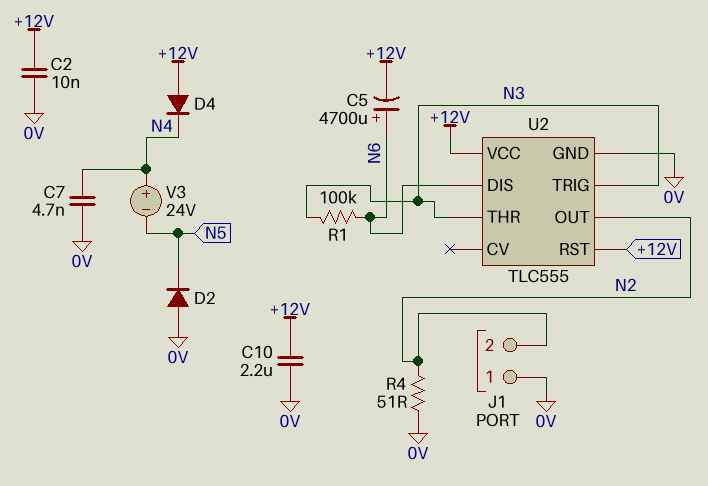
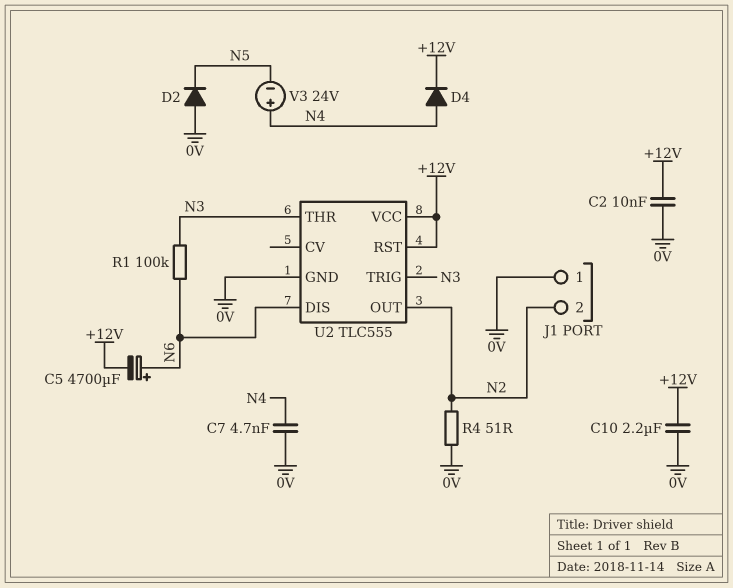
D4: diode (A +12V, K N4) -> diode (A N4, K +12V)

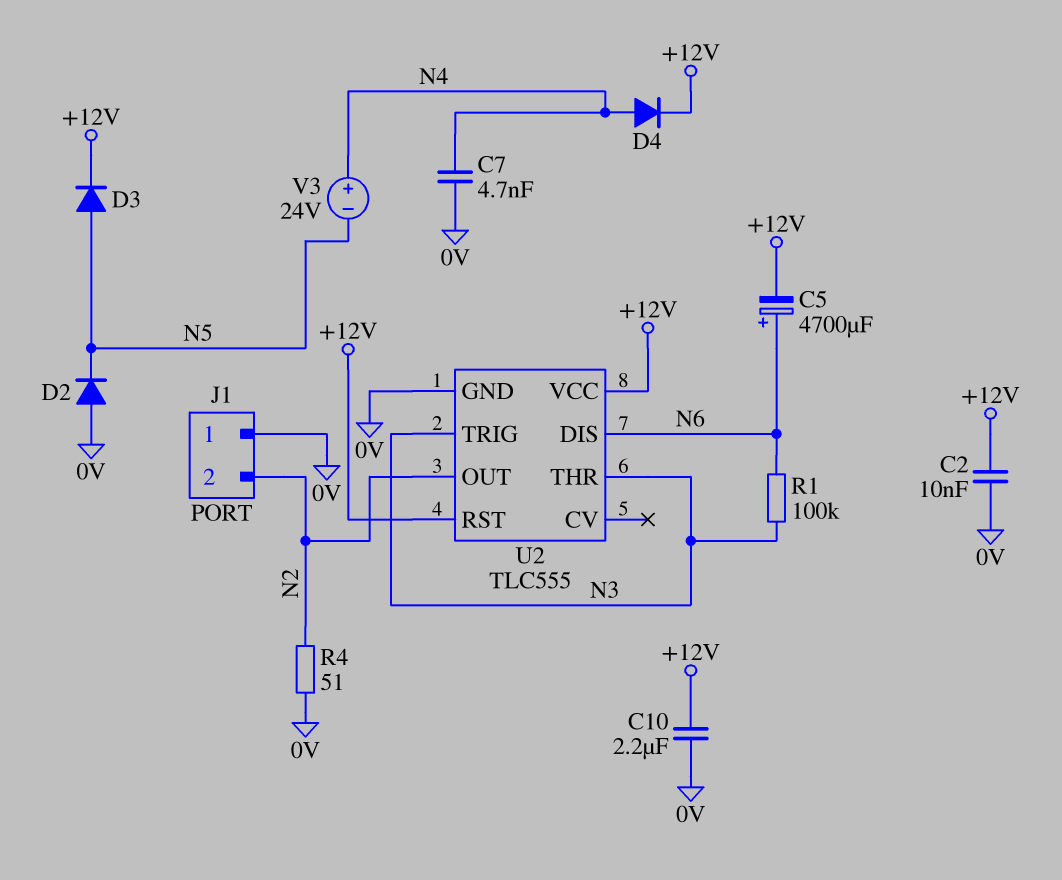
D3: none -> diode (A N5, K +12V)

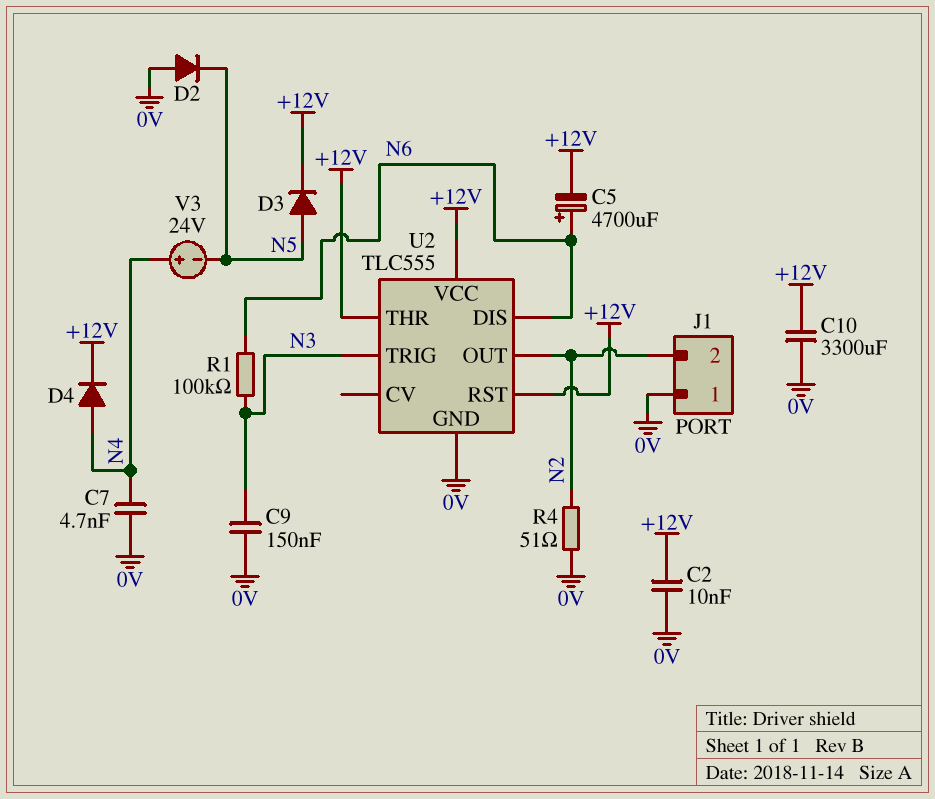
C9: none -> 150nF (0V, N3)
C10: 2.2uF (+12V, 0V) -> 3300uF (+12V, 0V)
U2 pin THR: N3 -> +12V

